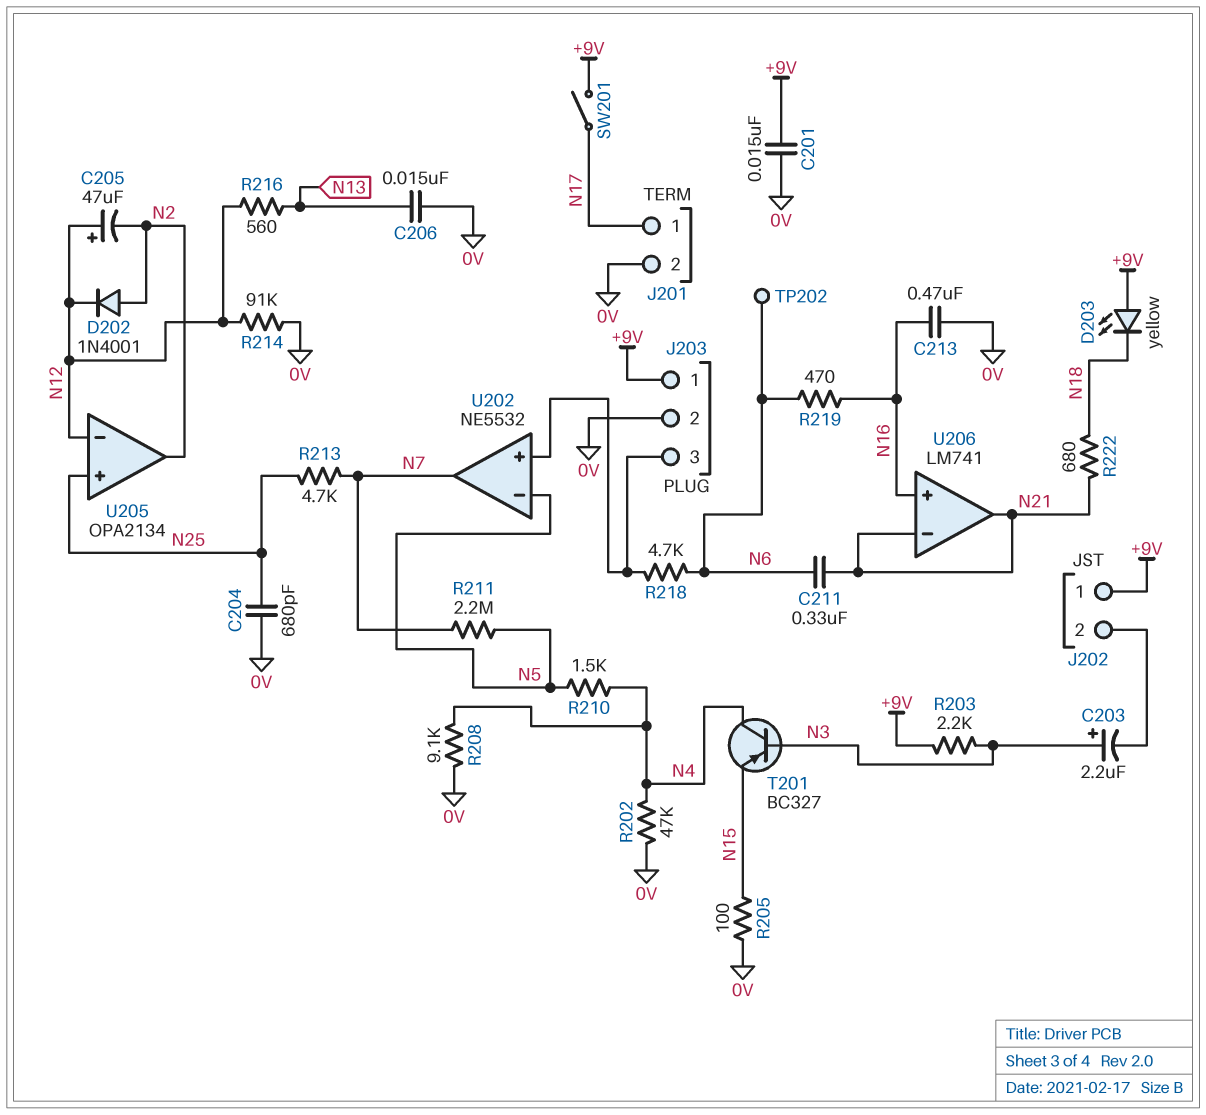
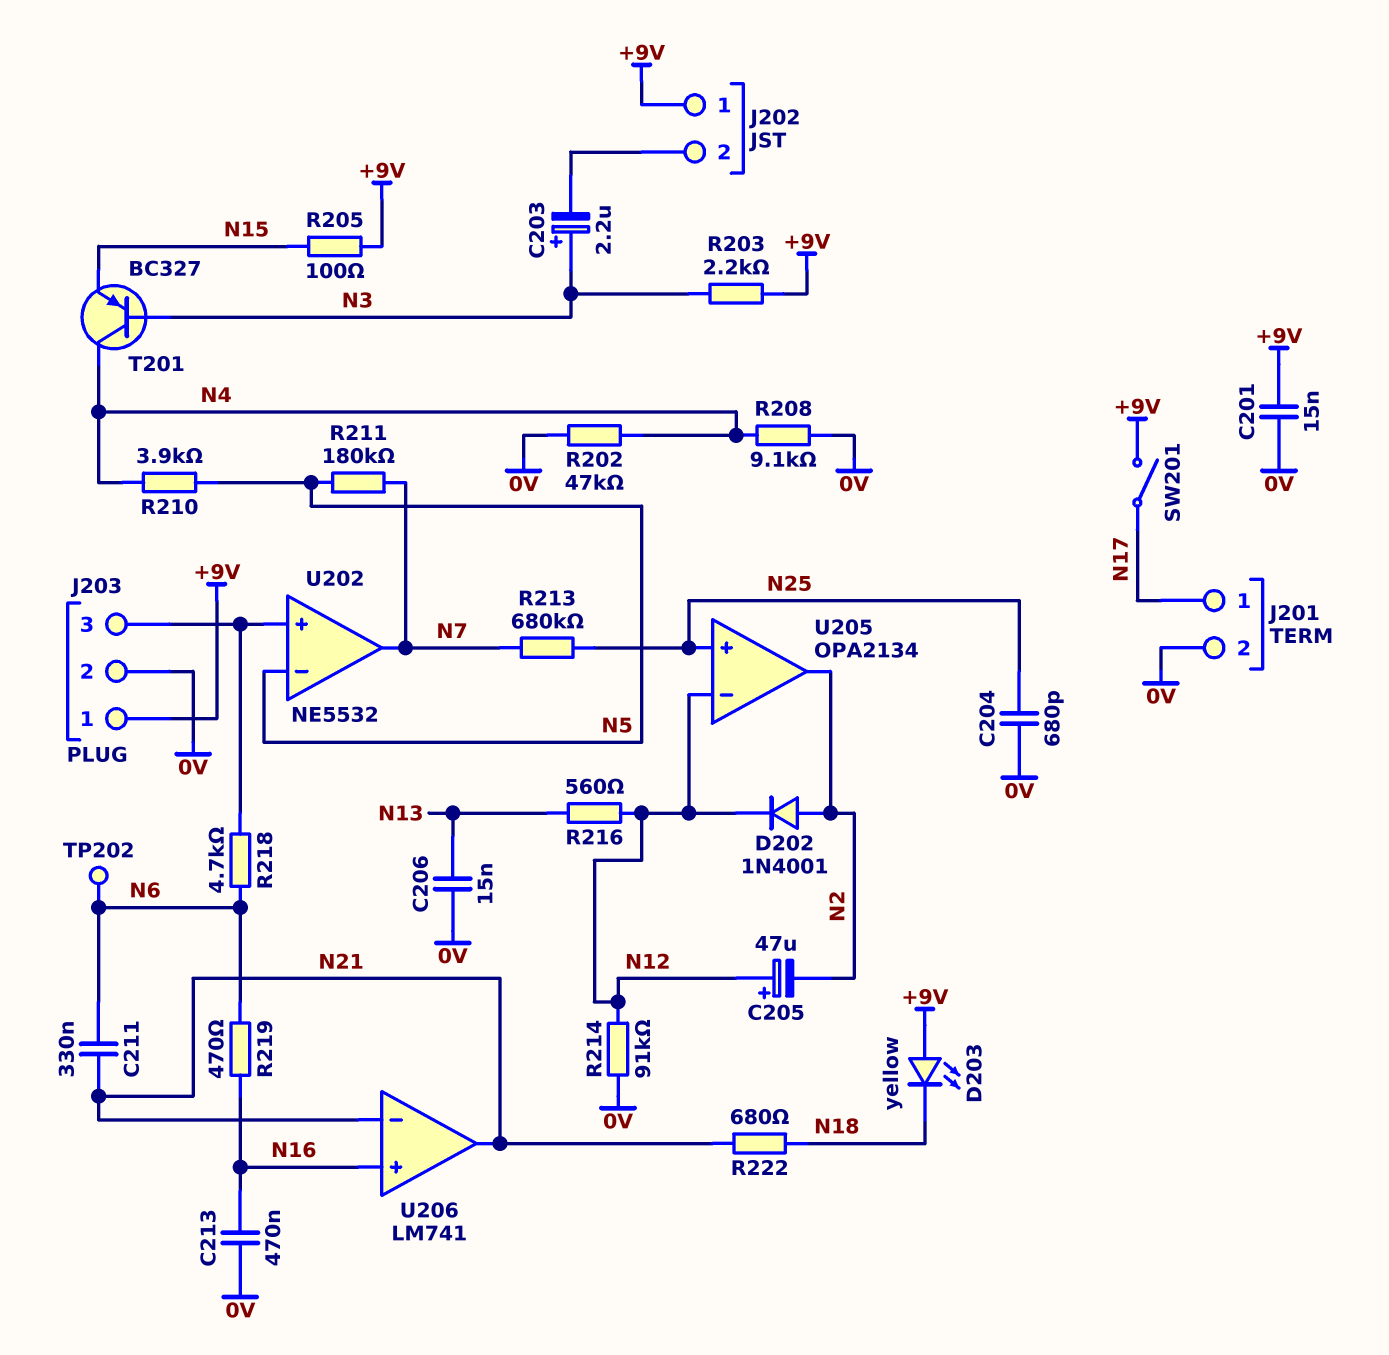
R205: 100 (0V, N15) -> 100 (+9V, N15)
R210: 1.5k (N4, N5) -> 3.9k (N4, N5)
R211: 2.2M (N5, N7) -> 180k (N5, N7)
R213: 4.7k (N7, N25) -> 680k (N7, N25)

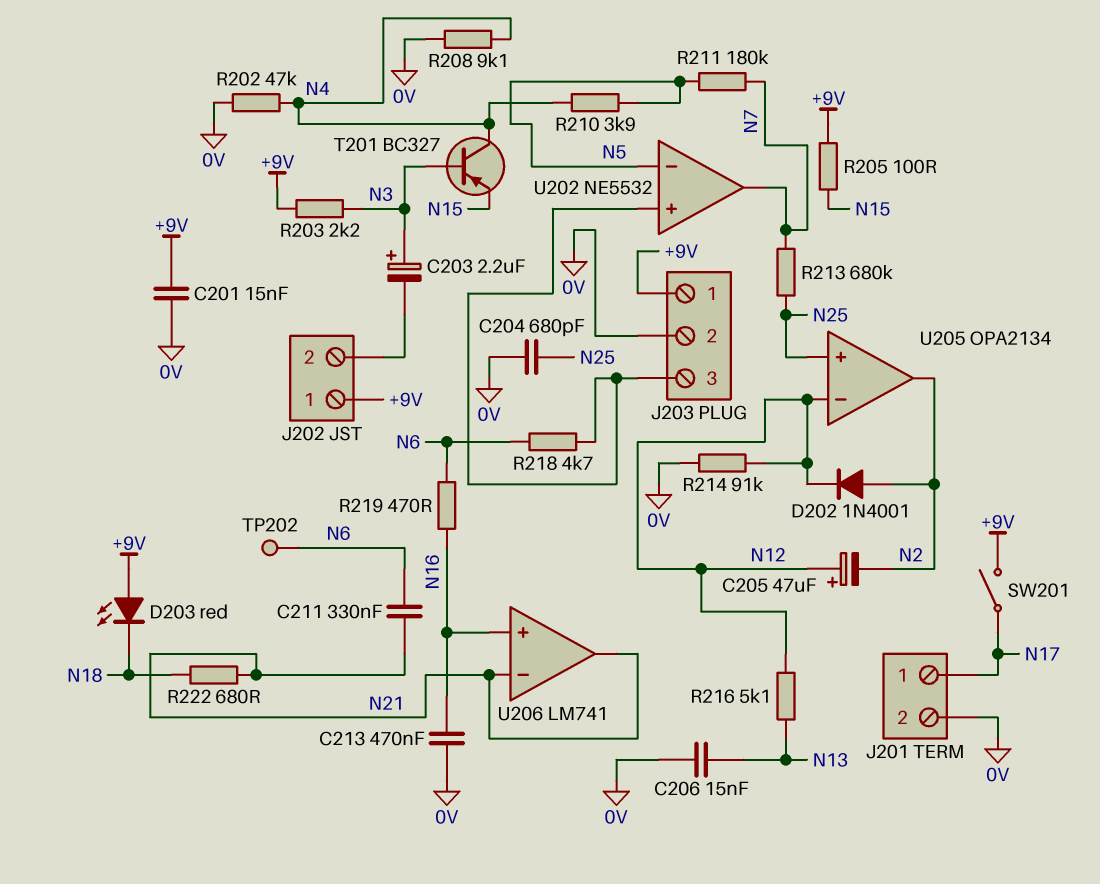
D203: LED yellow (A +9V, K N18) -> LED red (A +9V, K N18)
R216: 560 (N12, N13) -> 5.1k (N12, N13)

